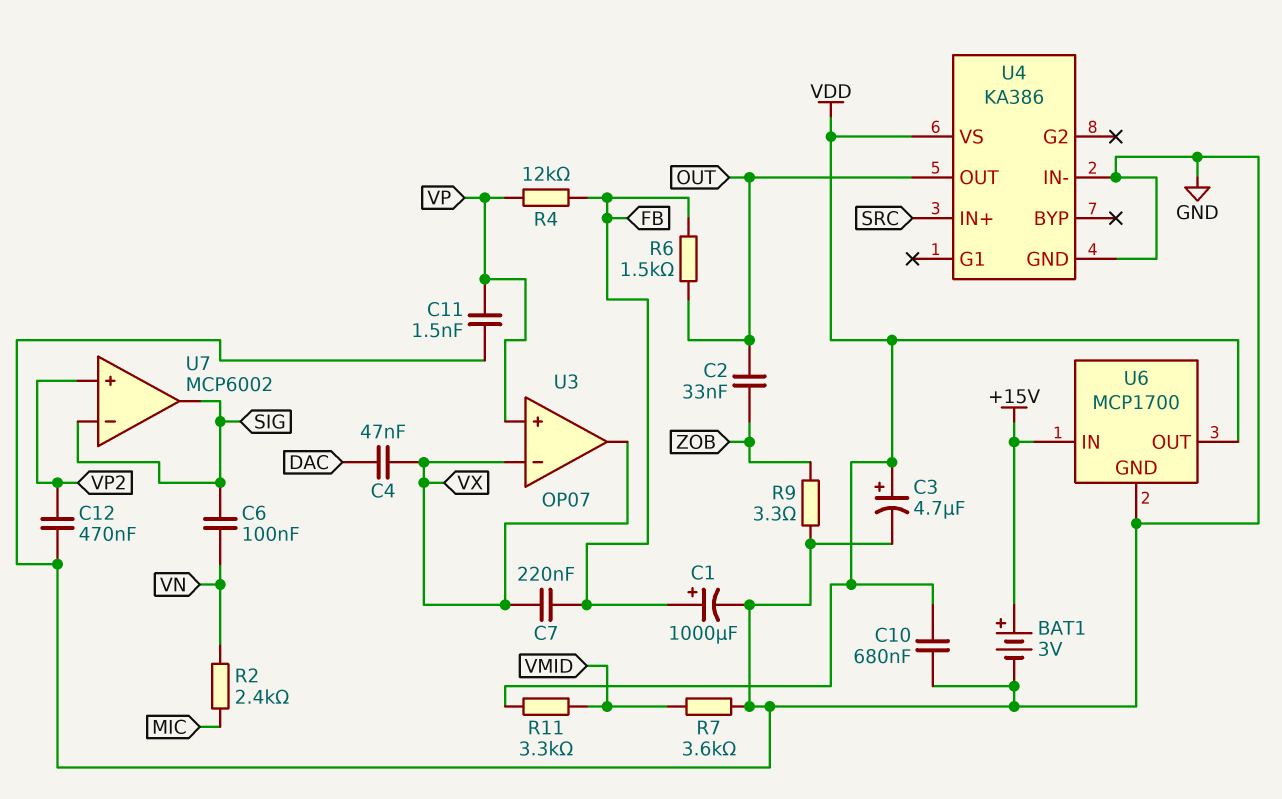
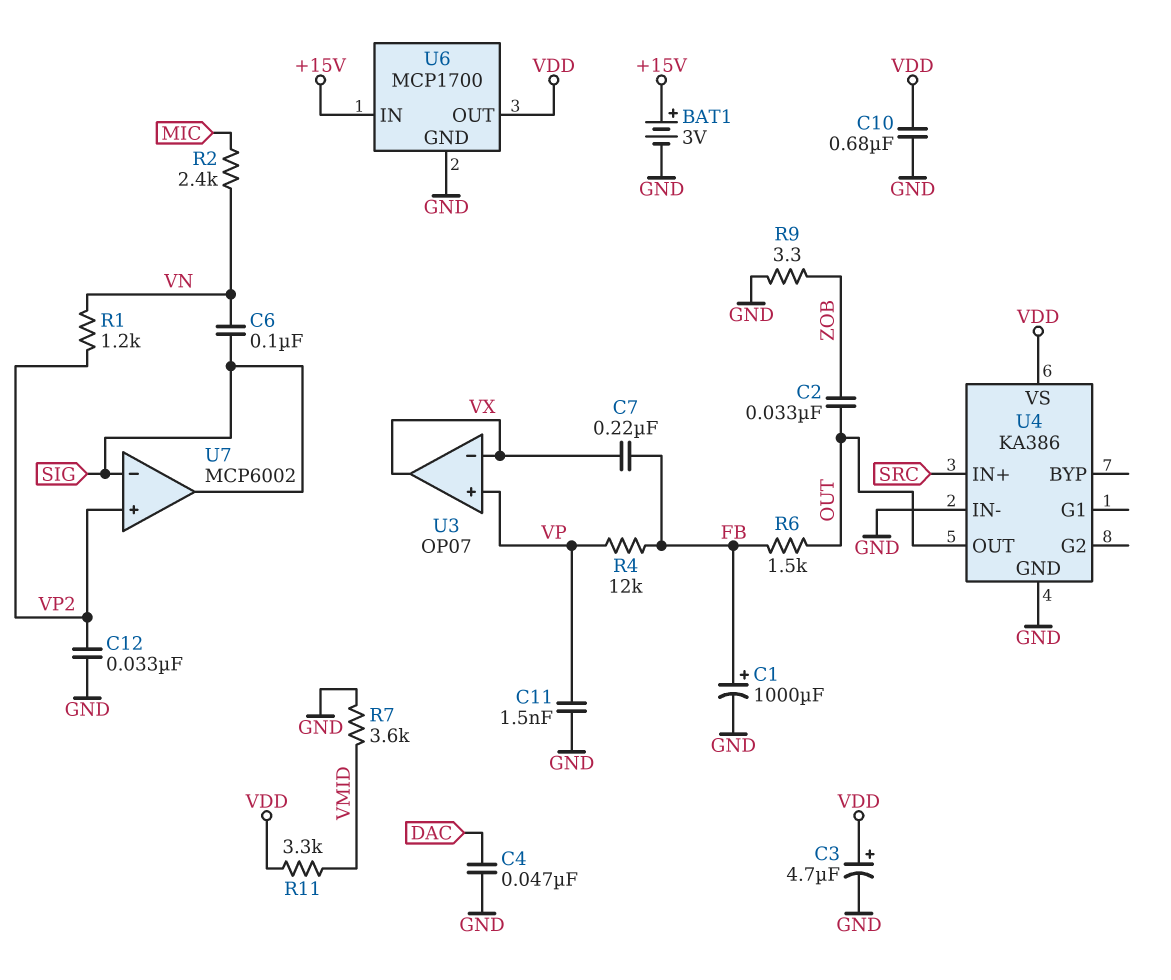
C4: 47nF (DAC, VX) -> 47nF (DAC, GND)
C12: 470nF (GND, VP2) -> 33nF (GND, VP2)
R1: none -> 1.2k (VN, VP2)

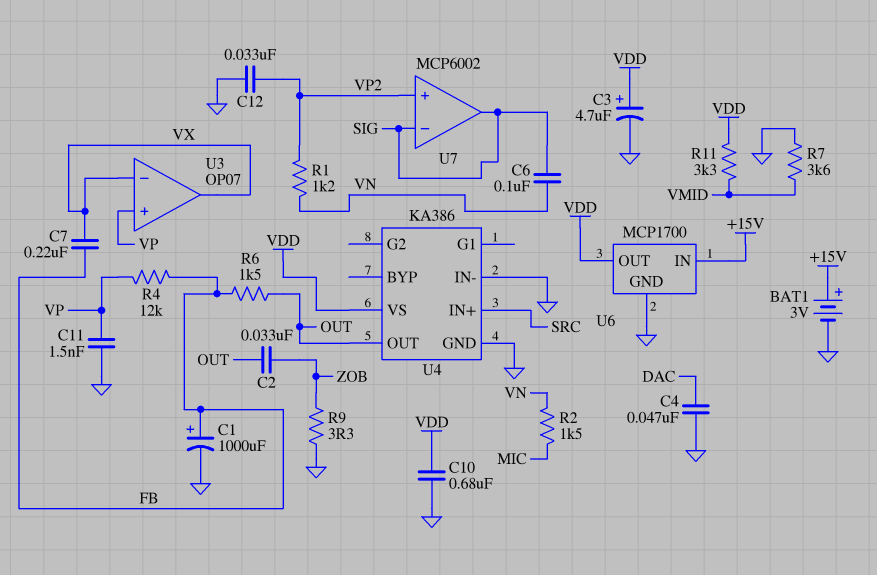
R2: 2.4k (MIC, VN) -> 1.5k (MIC, VN)

